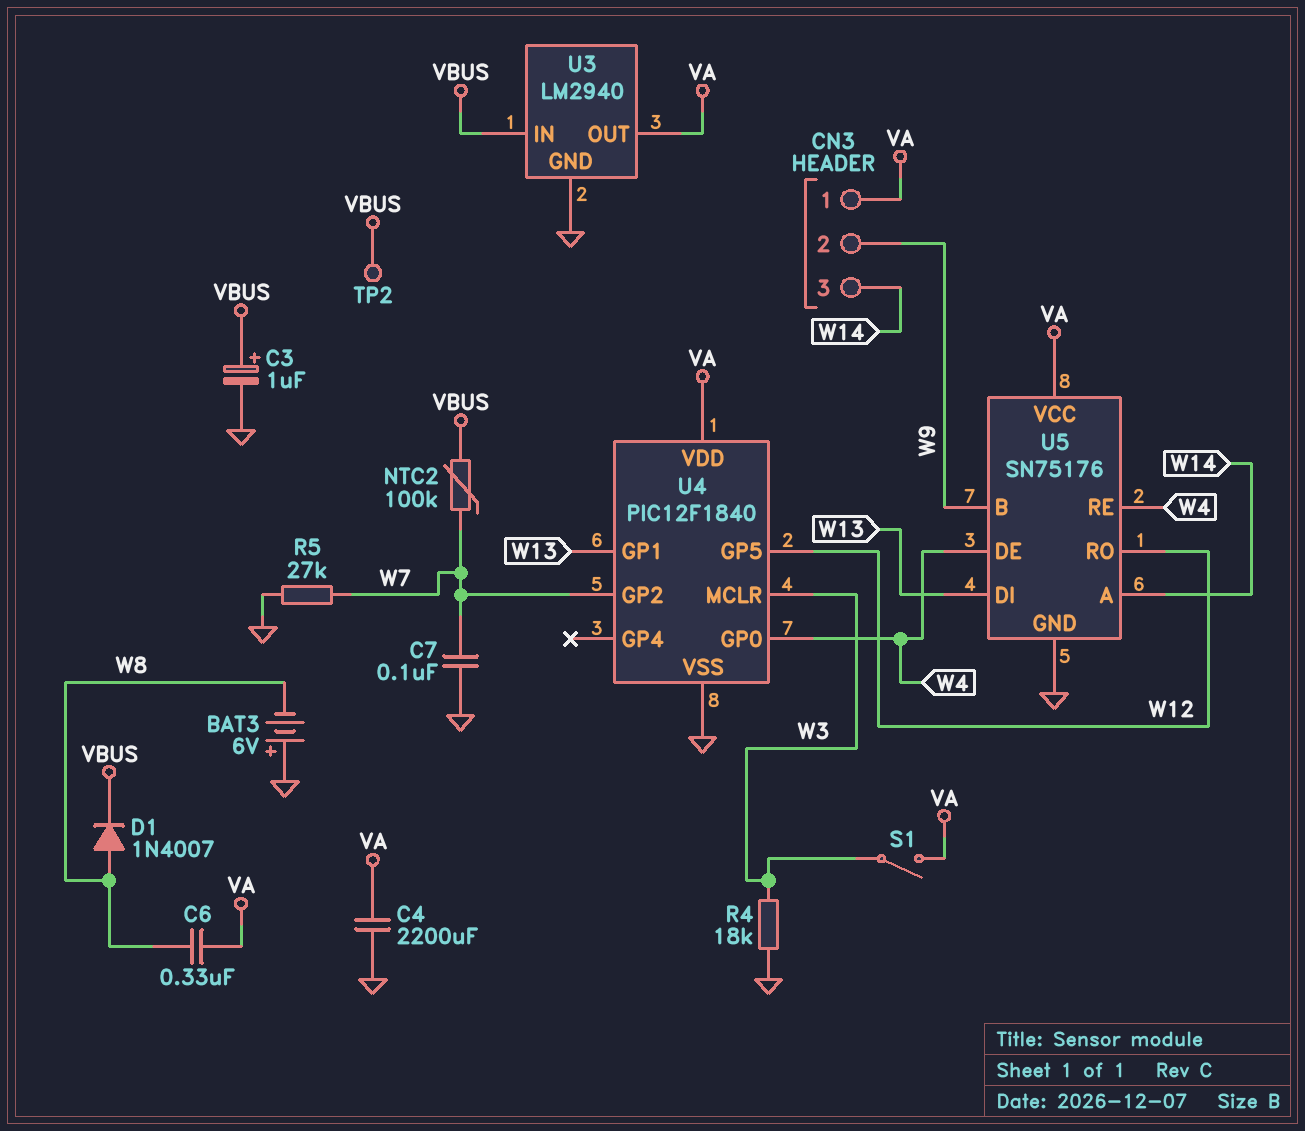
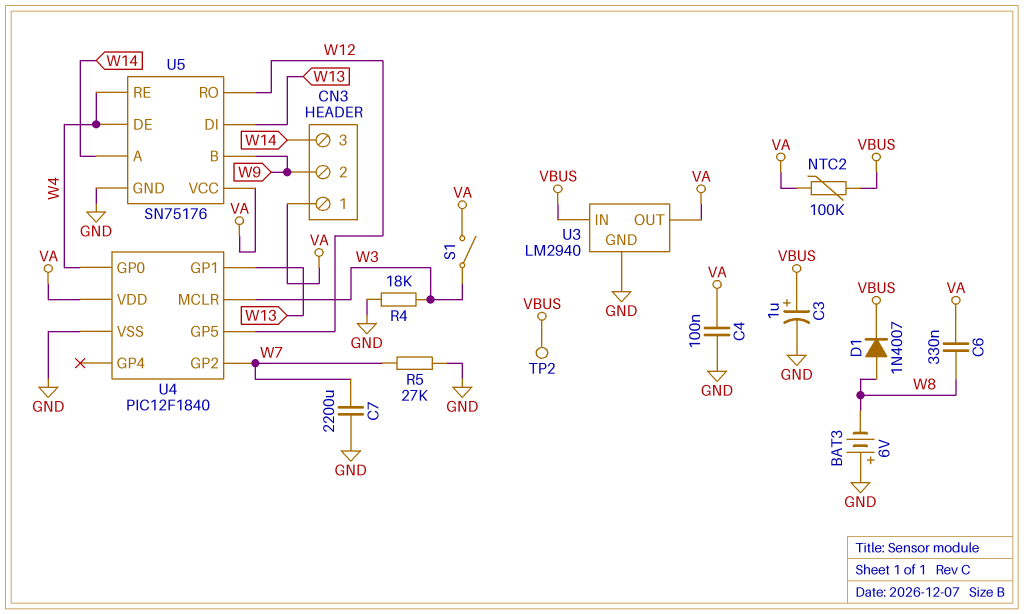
C4: 2200uF (GND, VA) -> 100nF (GND, VA)
C7: 100nF (GND, W7) -> 2200uF (GND, W7)
NTC2: 100k (VBUS, W7) -> 100k (VA, VBUS)

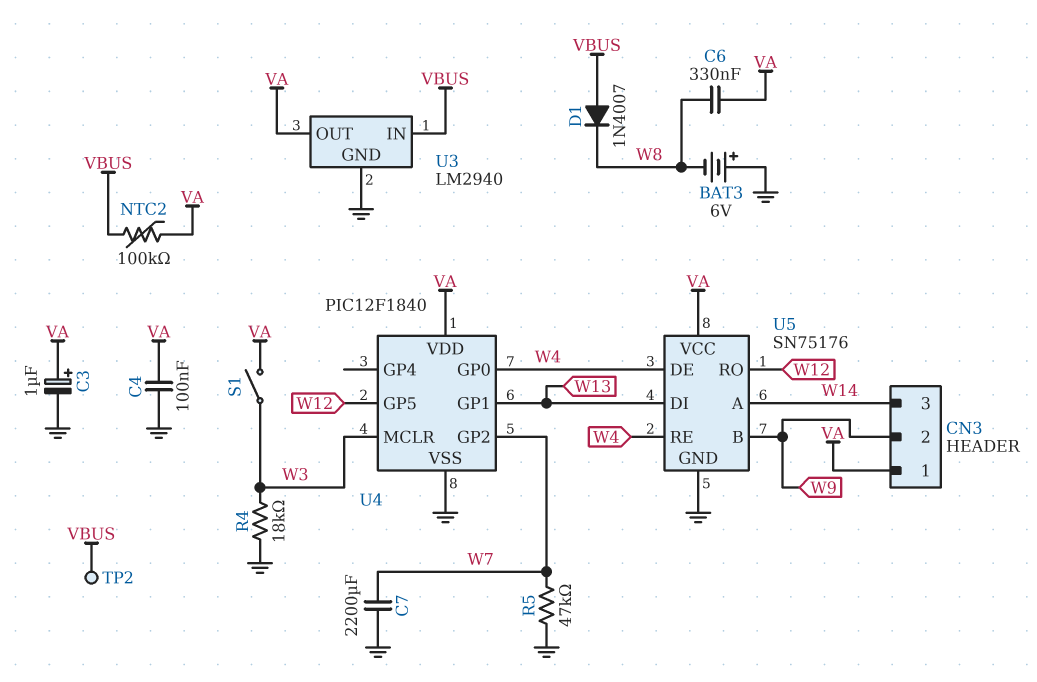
C3: 1uF (plus VBUS, minus GND) -> 1uF (plus VA, minus GND)
D1: diode 1N4007 (A W8, K VBUS) -> diode 1N4007 (A VBUS, K W8)
R5: 27k (GND, W7) -> 47k (GND, W7)

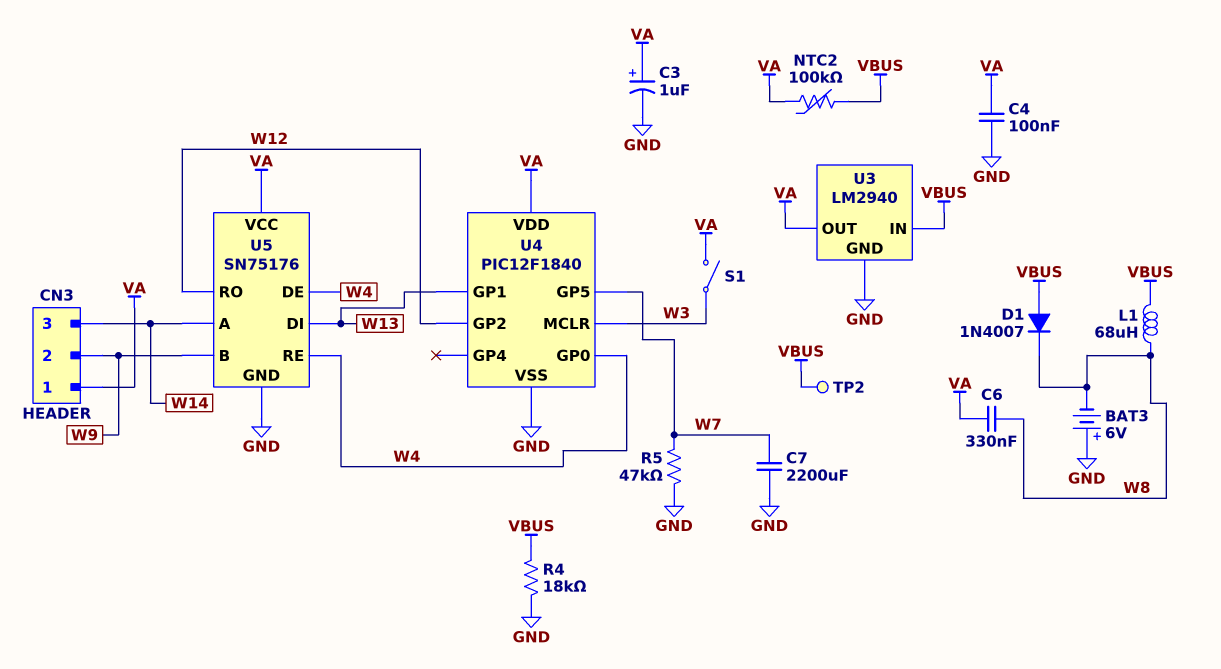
L1: none -> 68uH (VBUS, W8)
R4: 18k (GND, W3) -> 18k (GND, VBUS)
U4 pin GP2: W7 -> W12
U4 pin GP5: W12 -> W7

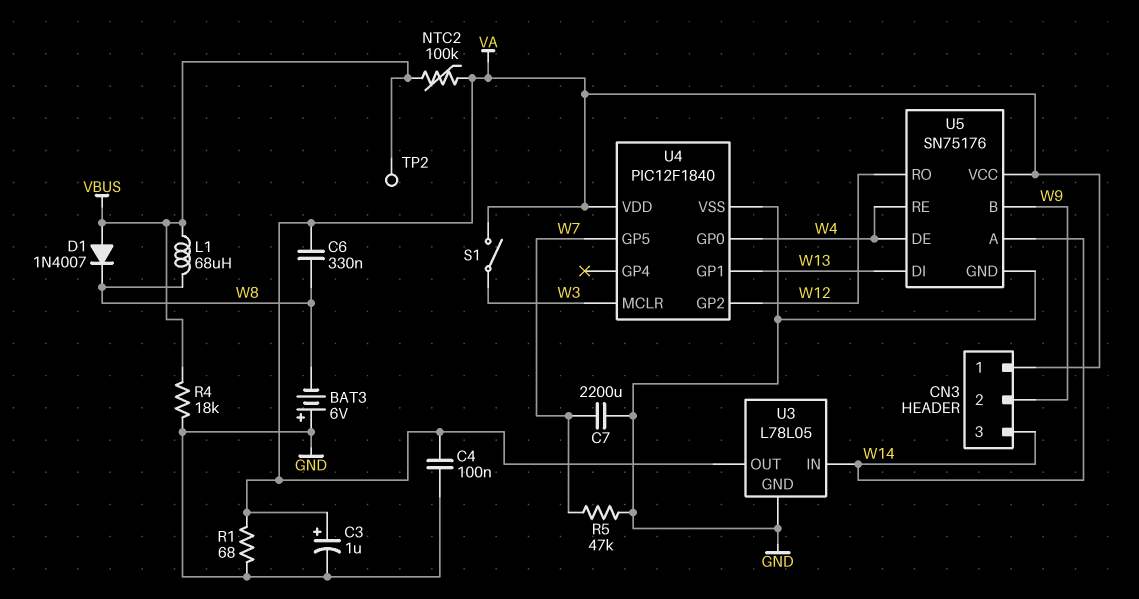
R1: none -> 68 (GND, VA)
U3: LM2940 -> L78L05
U3 pin IN: VBUS -> W14

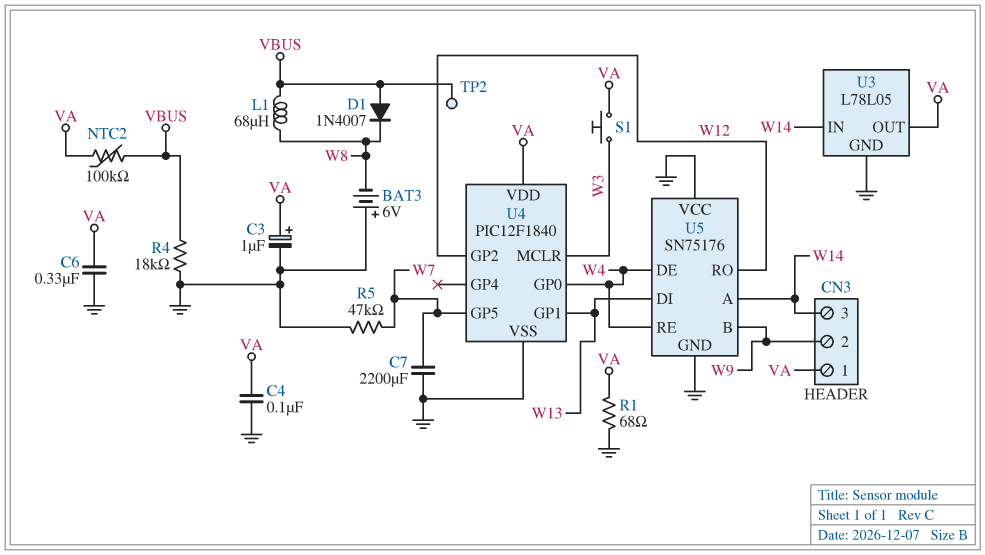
C6: 330nF (VA, W8) -> 330nF (GND, VA)
S1: switch (VA, W3) -> button (VA, W3)
U5 pin VCC: VA -> GND

